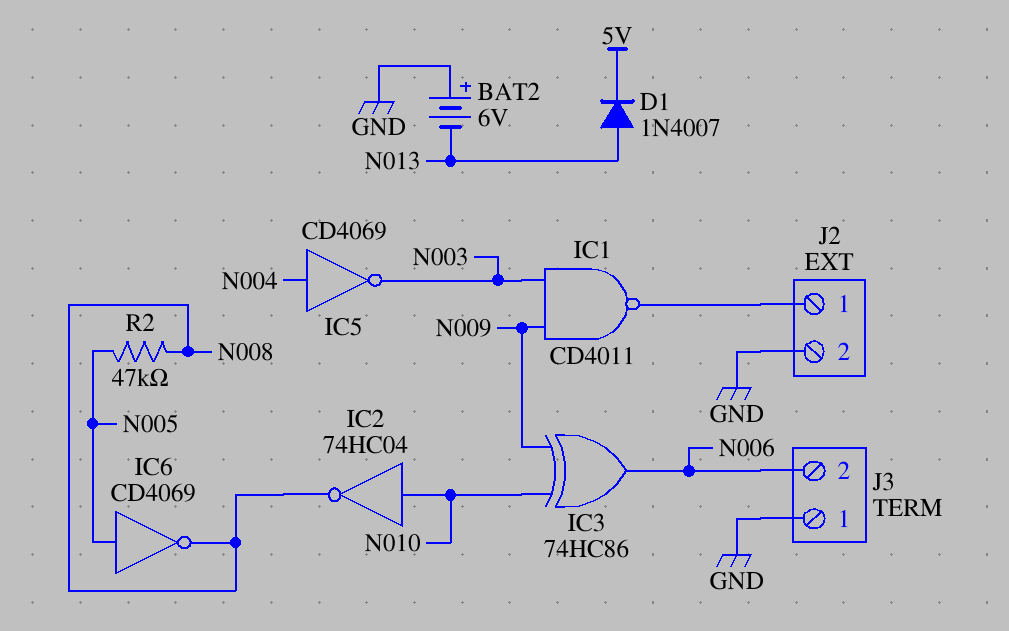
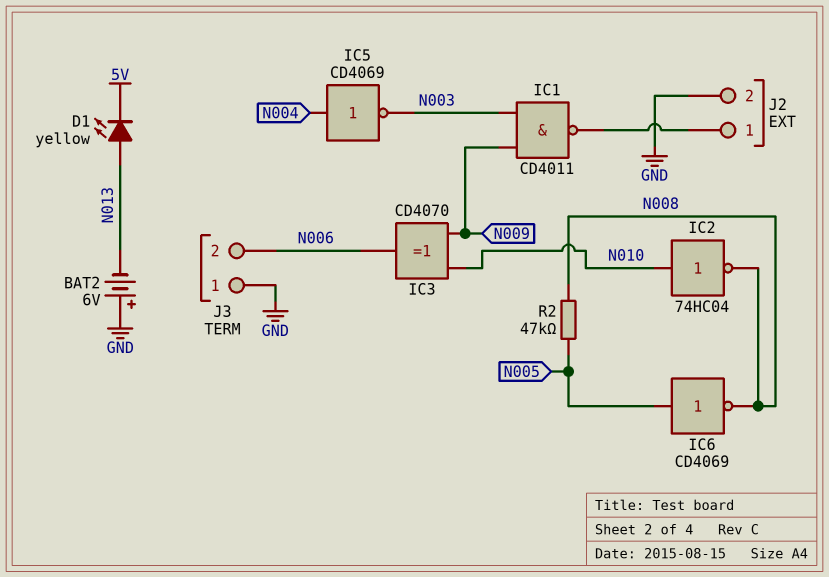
D1: diode 1N4007 (A N013, K 5V) -> LED yellow (A N013, K 5V)
IC3: XOR 74HC86 (in N009, in N010, out N006) -> XOR CD4070 (in N009, in N010, out N006)

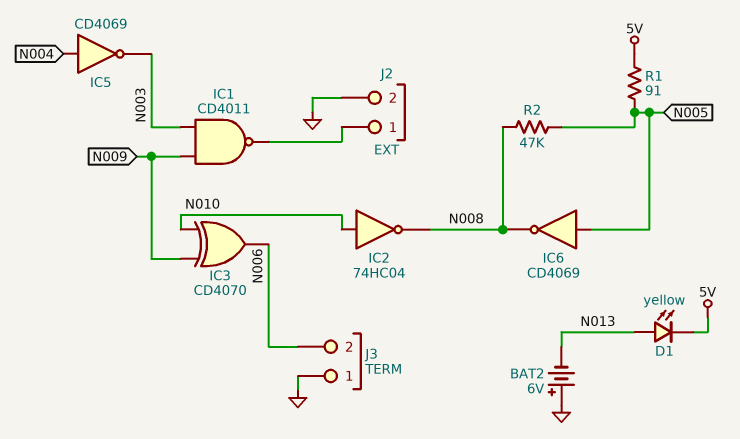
R1: none -> 91 (5V, N005)

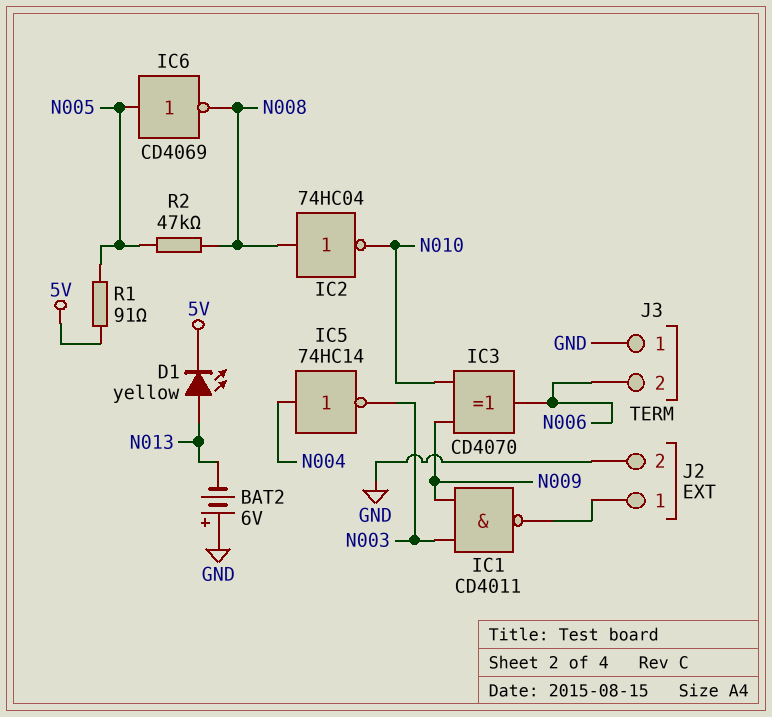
IC2: NOT 74HC04 (in N010, out N008) -> NOT 74HC04 (in N008, out N010)
IC5: NOT CD4069 (in N004, out N003) -> NOT 74HC14 (in N004, out N003)

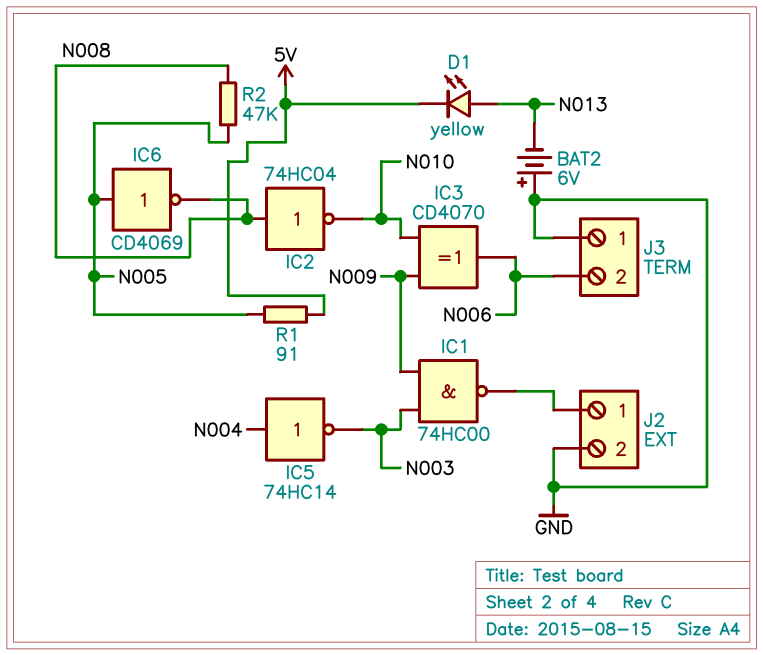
IC1: NAND CD4011 (in N003, in N009, out J2/1) -> NAND 74HC00 (in N003, in N009, out J2/1)

